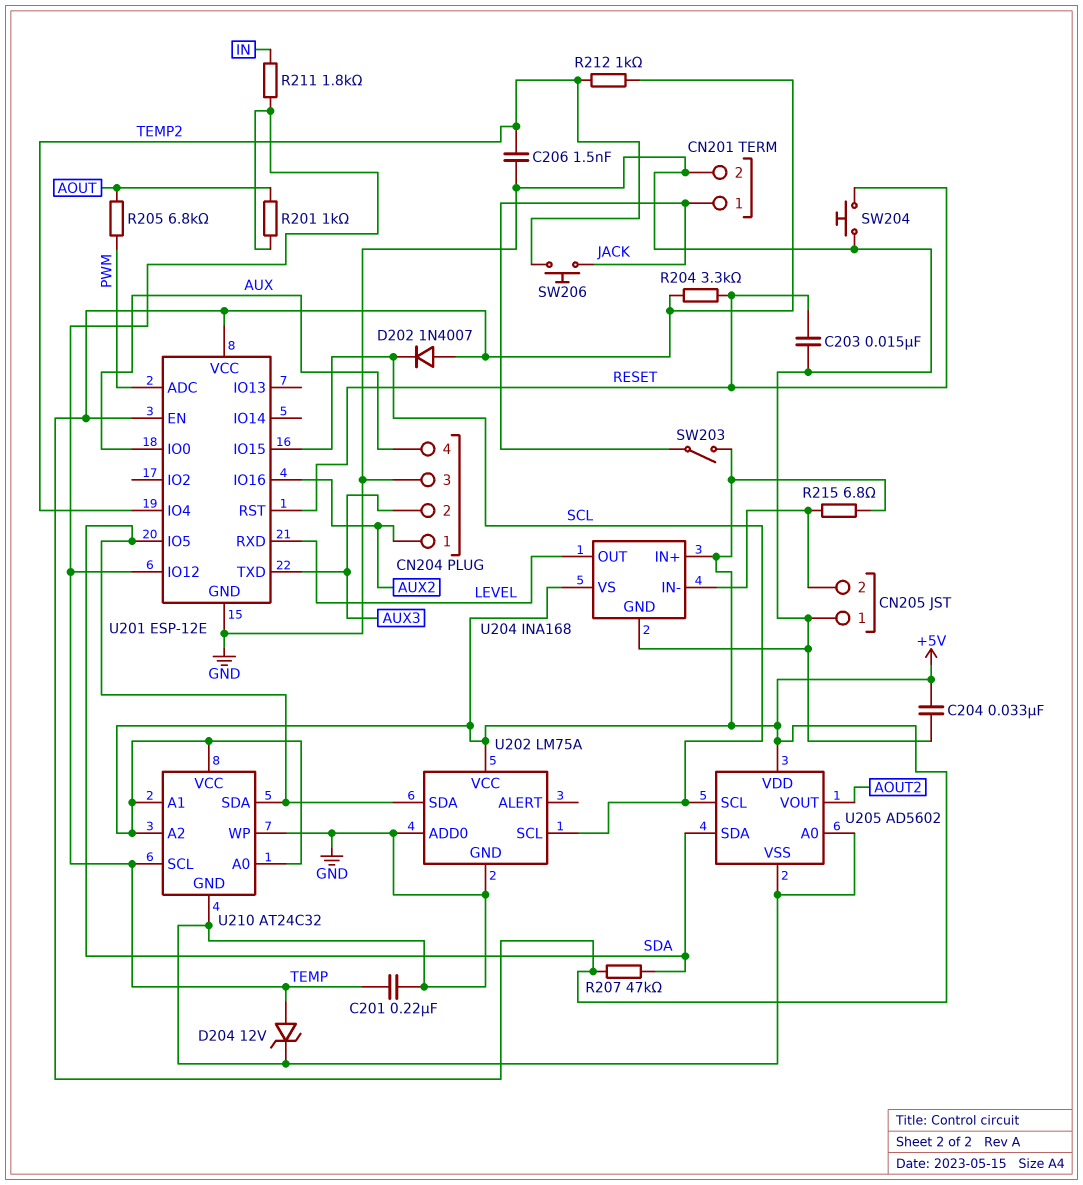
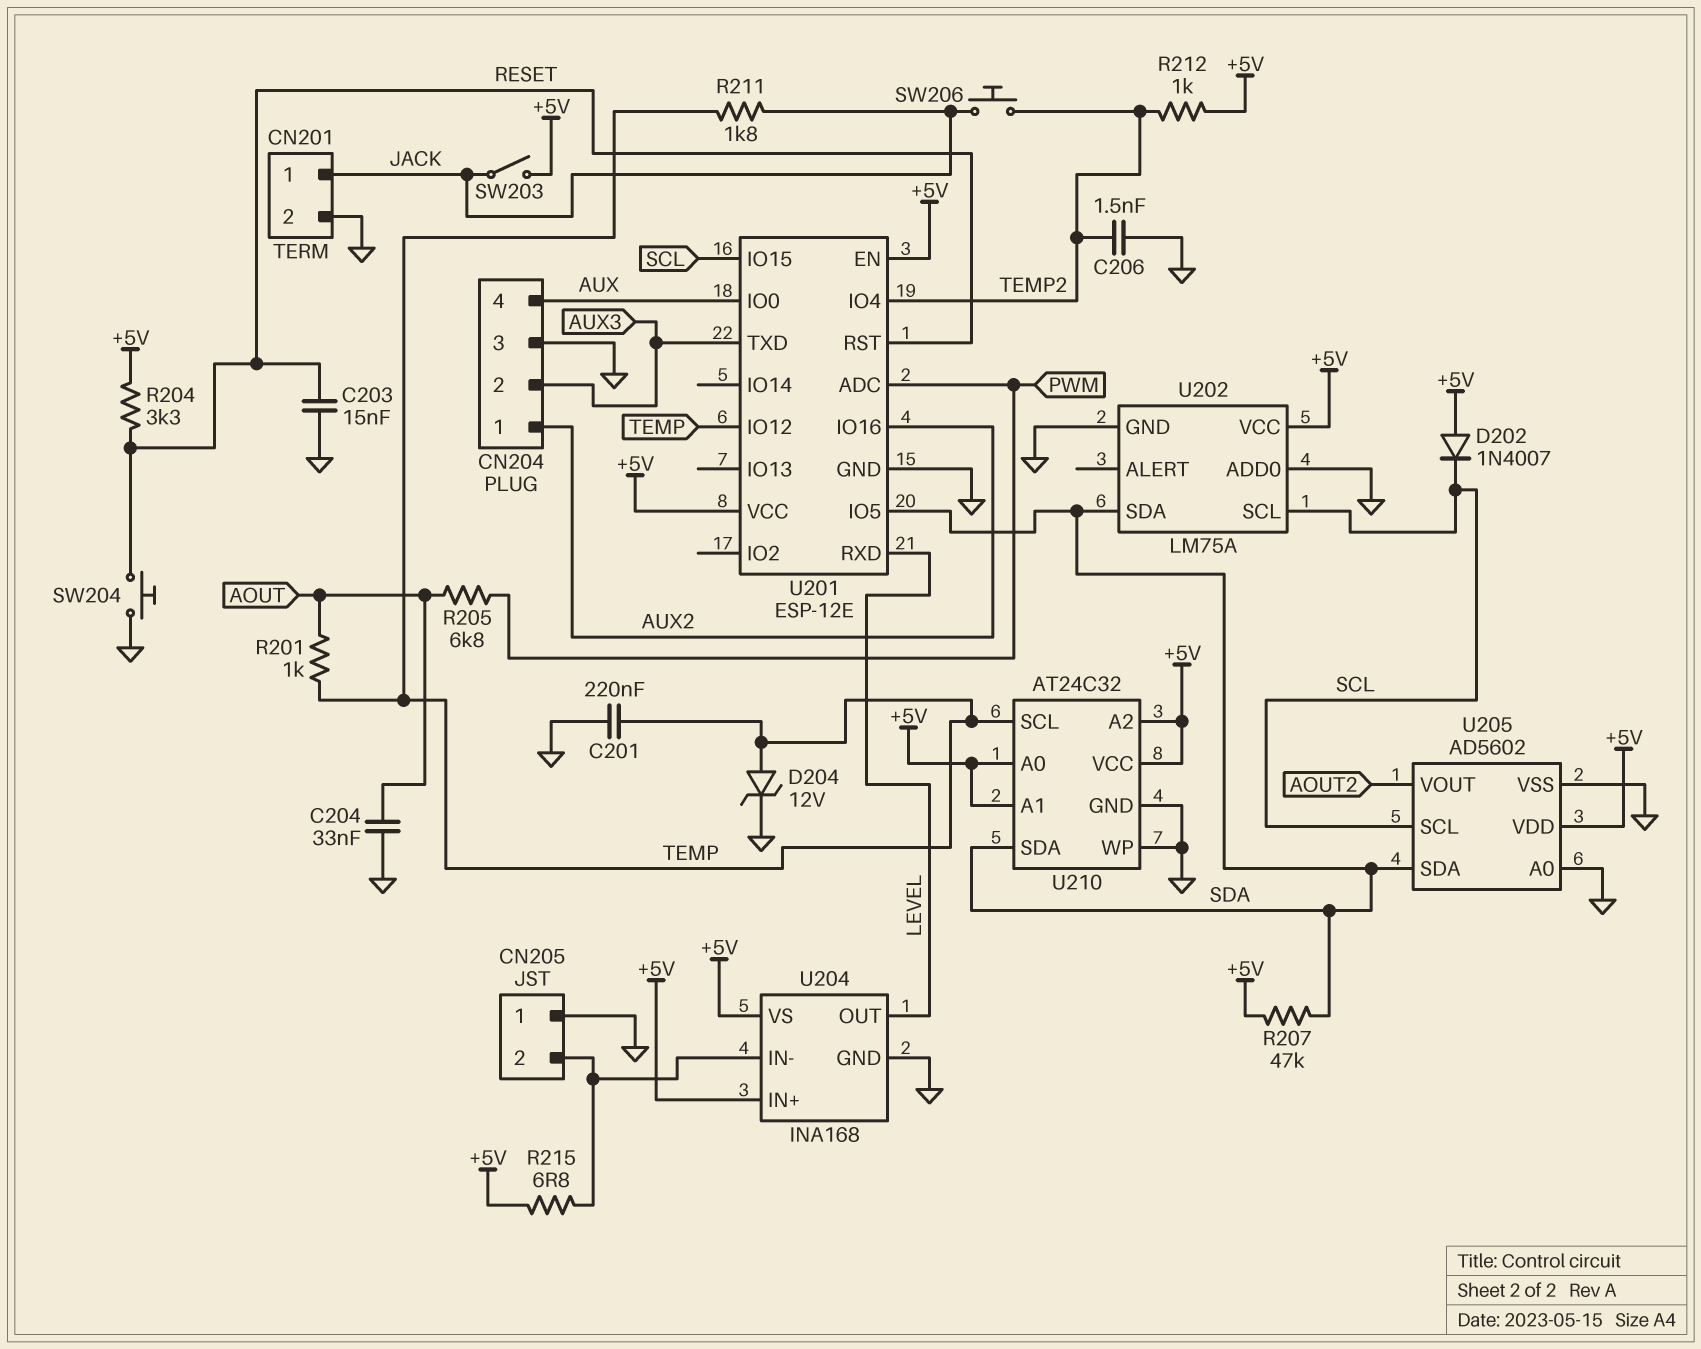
C204: 33nF (+5V, GND) -> 33nF (AOUT, GND)
R211: 1.8k (IN, TEMP) -> 1.8k (JACK, TEMP)

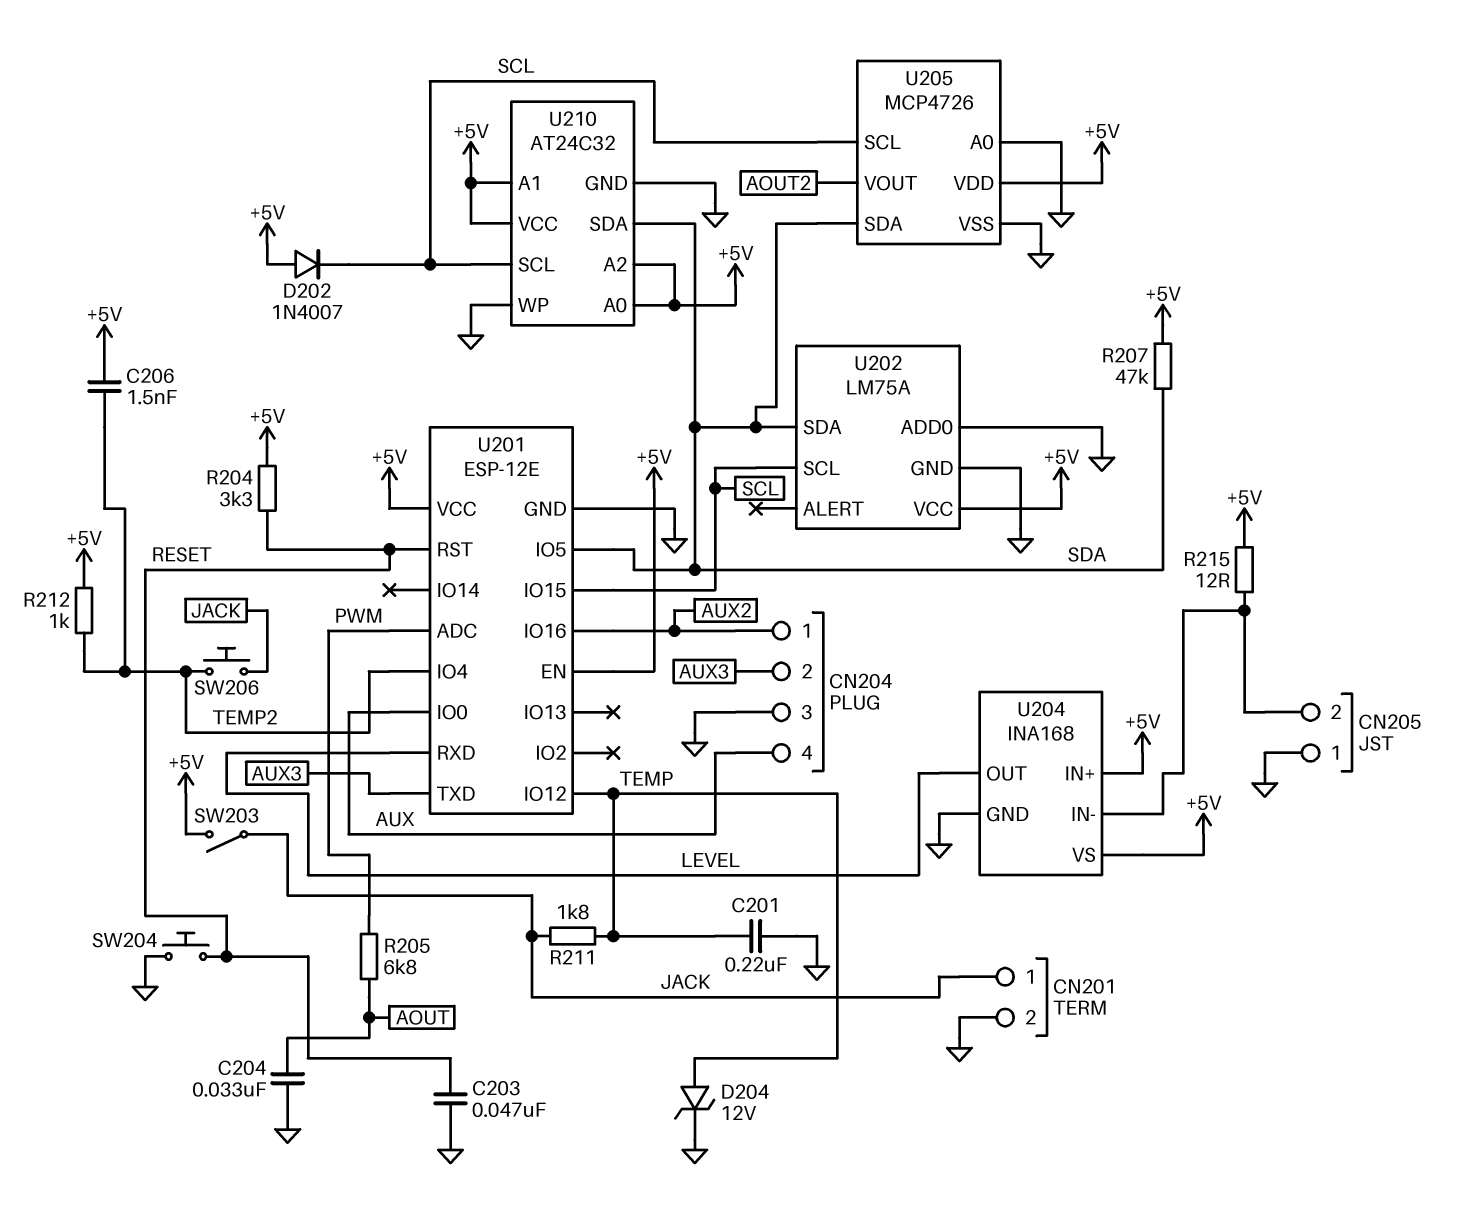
C203: 15nF (GND, RESET) -> 47nF (GND, RESET)
C206: 1.5nF (GND, TEMP2) -> 1.5nF (+5V, TEMP2)
R201: 1k (AOUT, TEMP) -> none
R215: 6.8 (+5V, CN205/2) -> 12 (+5V, CN205/2)
U205: AD5602 -> MCP4726
U210 pin SCL: TEMP -> SCL

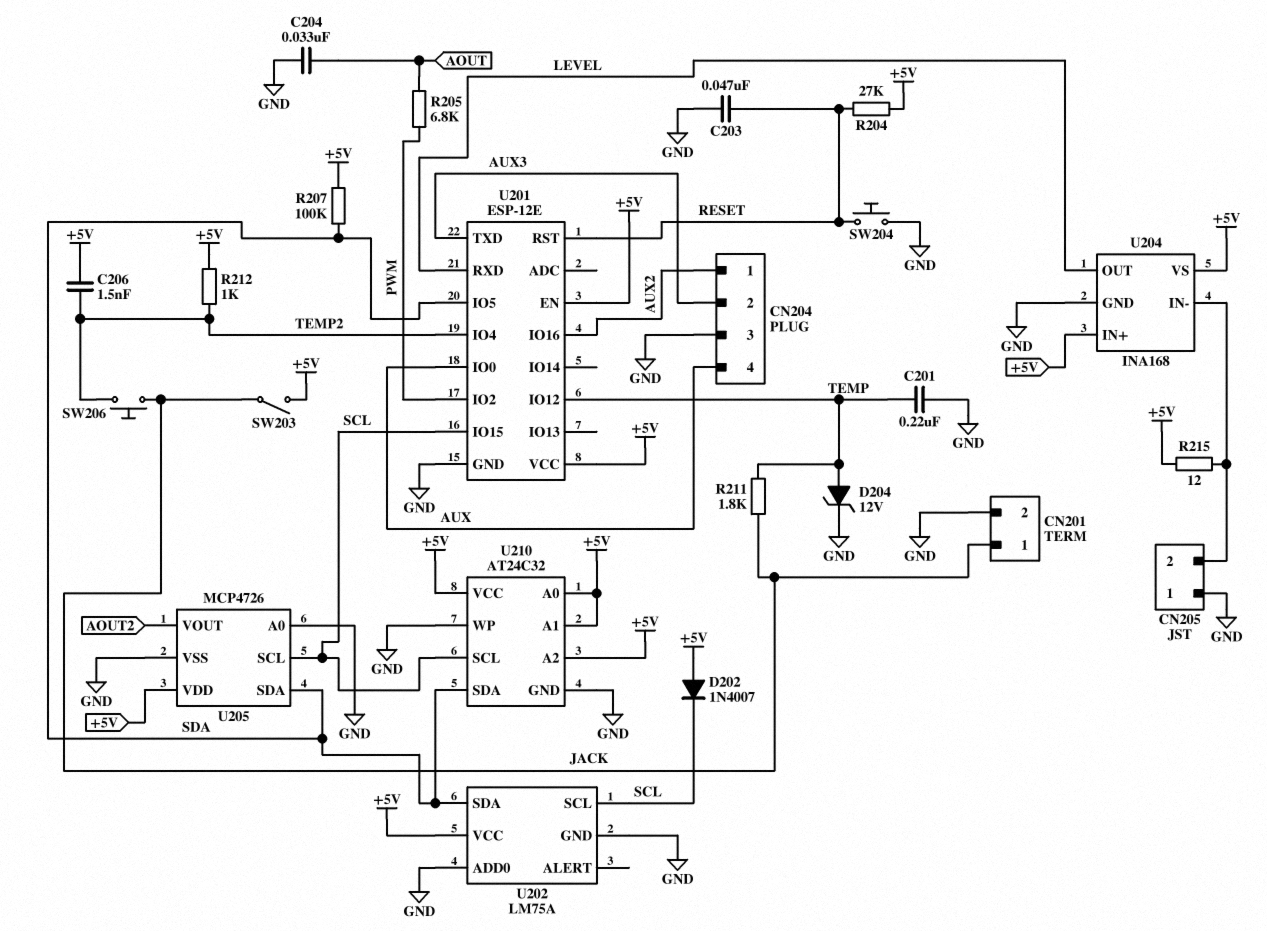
R204: 3.3k (+5V, RESET) -> 27k (+5V, RESET)
R207: 47k (+5V, SDA) -> 100k (+5V, SDA)
U201 pin ADC: PWM -> none
U201 pin IO2: none -> PWM

